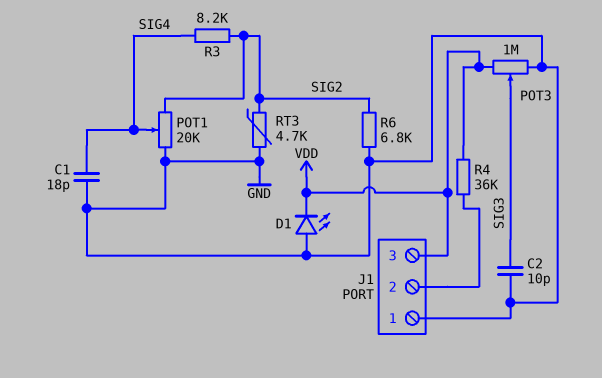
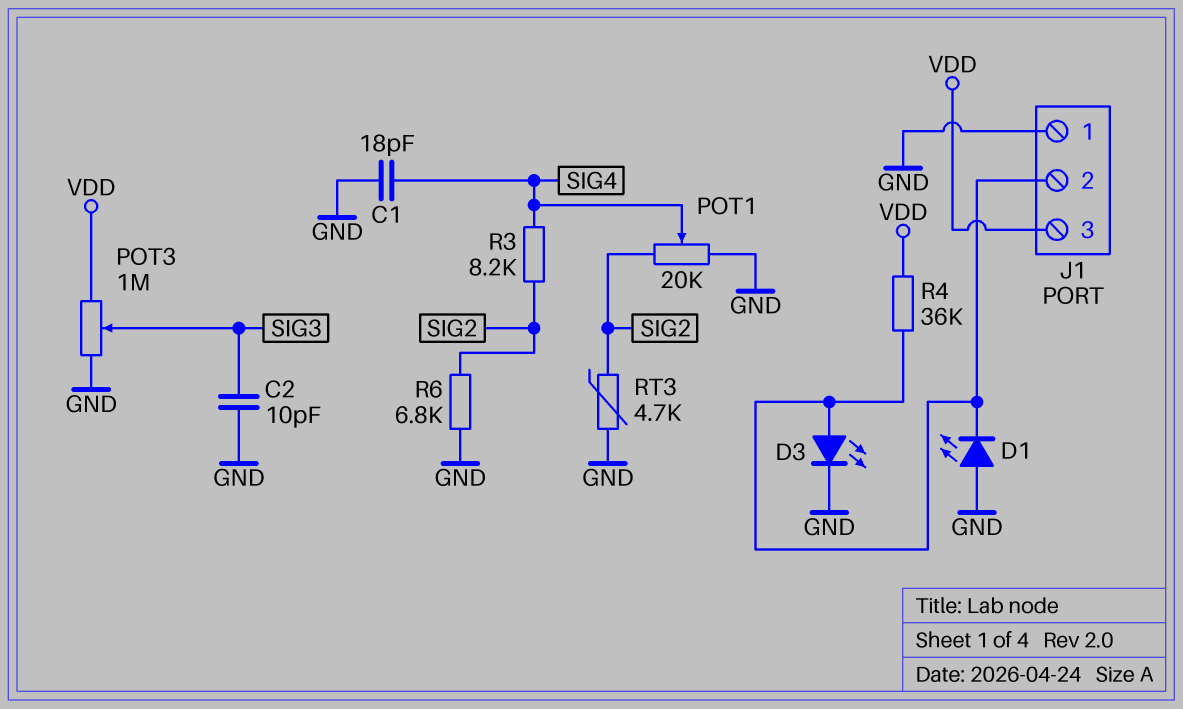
D1: LED (A GND, K VDD) -> LED (A GND, K J1/2)
D3: none -> LED (A J1/2, K GND)

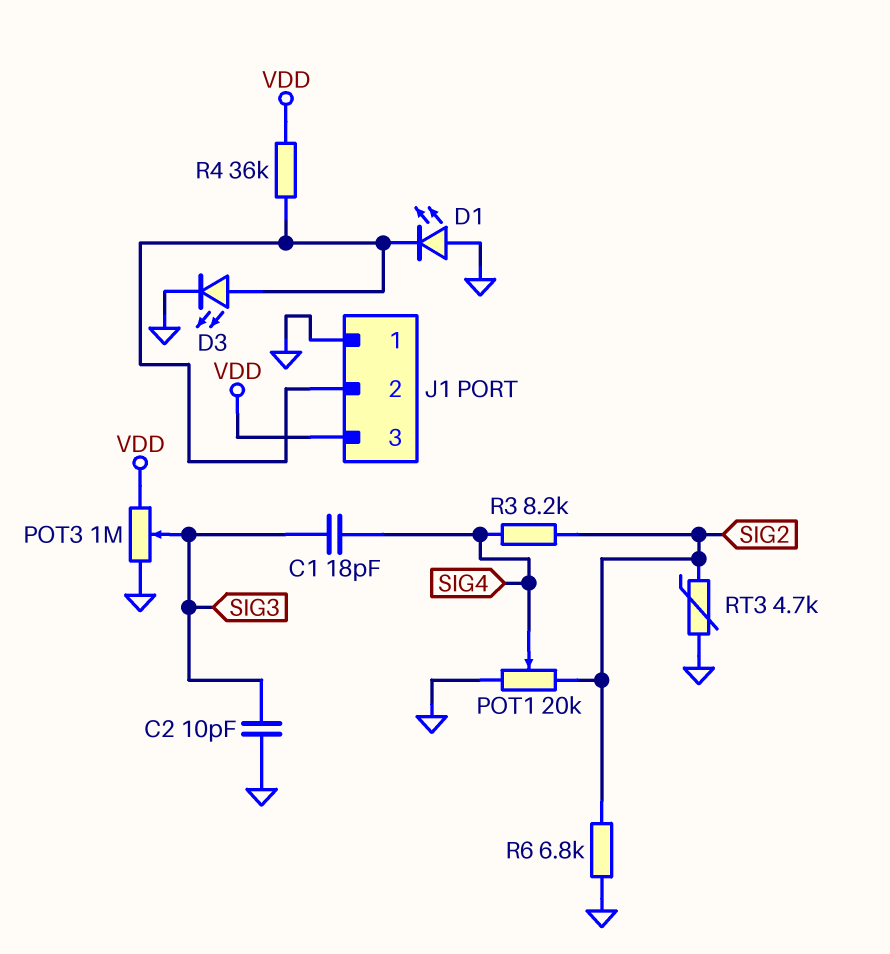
C1: 18pF (GND, SIG4) -> 18pF (SIG3, SIG4)

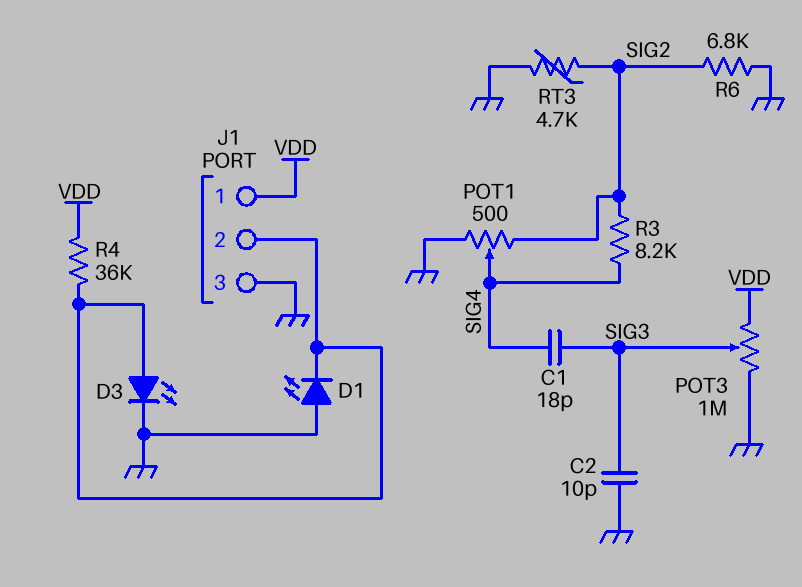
J1 pin 1: GND -> VDD
J1 pin 3: VDD -> GND
POT1: 20k (GND, SIG2, wiper SIG4) -> 500 (GND, SIG2, wiper SIG4)

